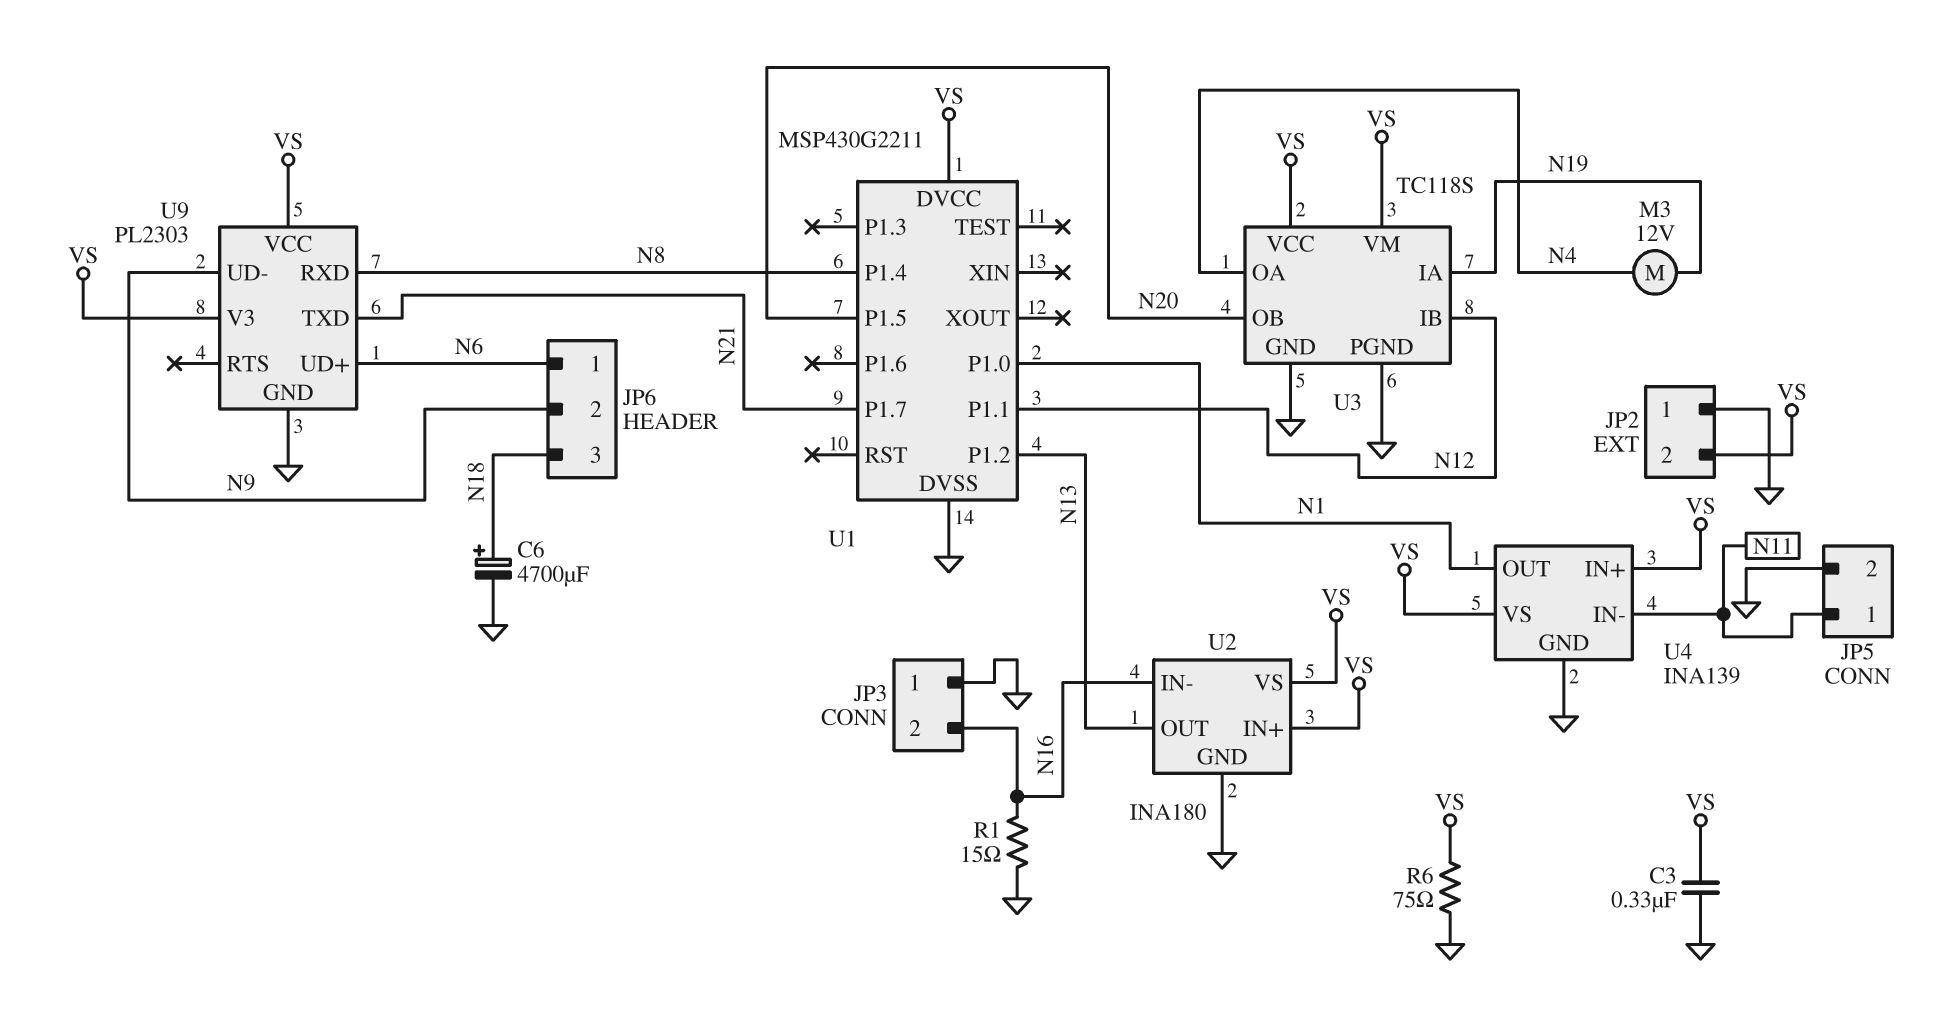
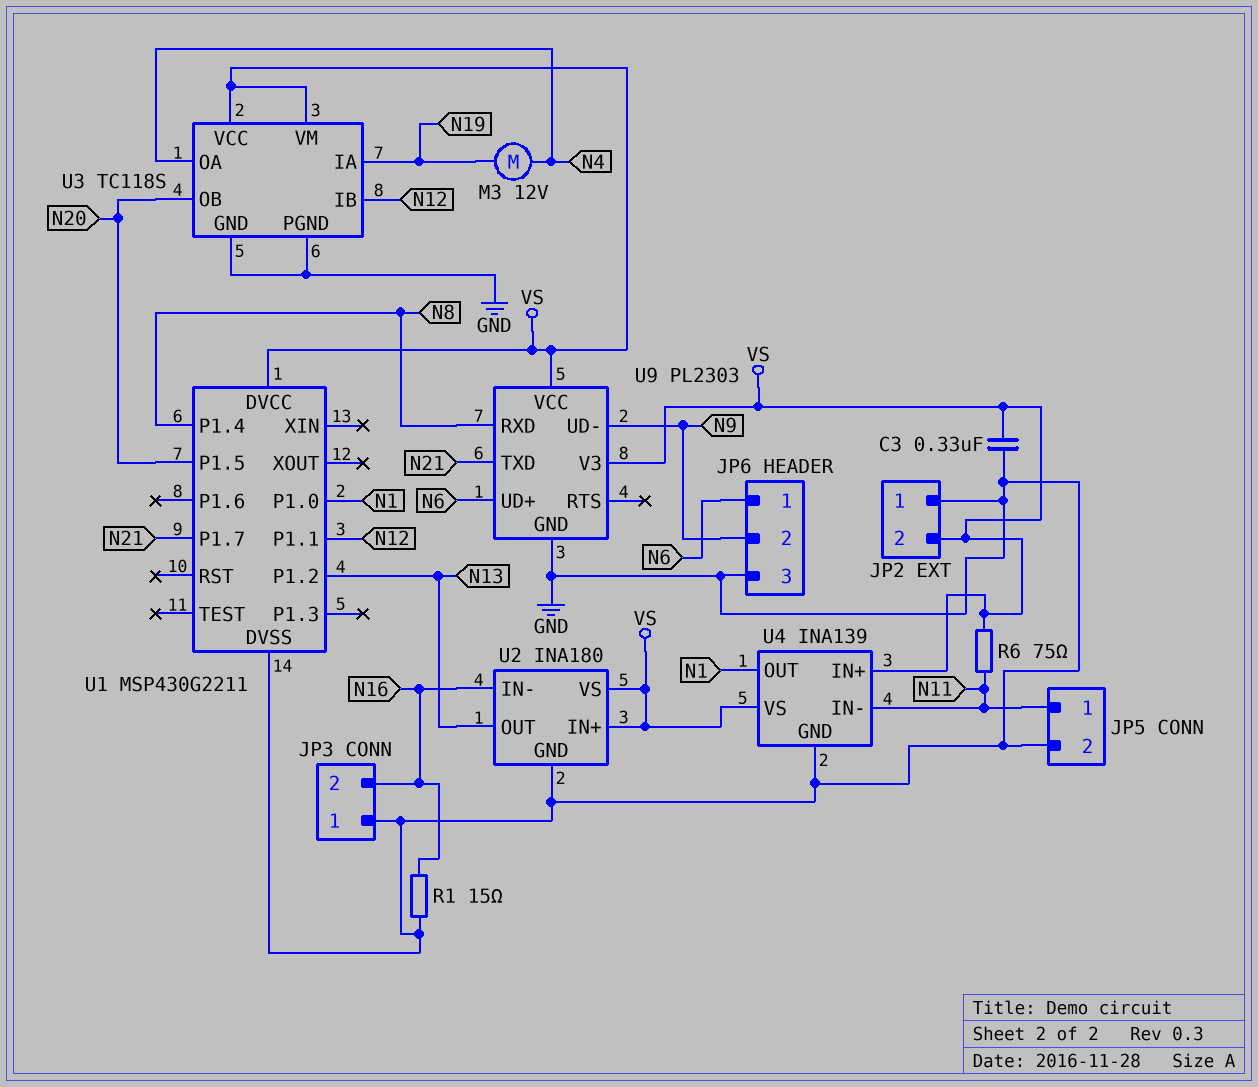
C6: 4700uF (plus N18, minus GND) -> none
JP6 pin 3: N18 -> GND
R6: 75 (GND, VS) -> 75 (N11, VS)

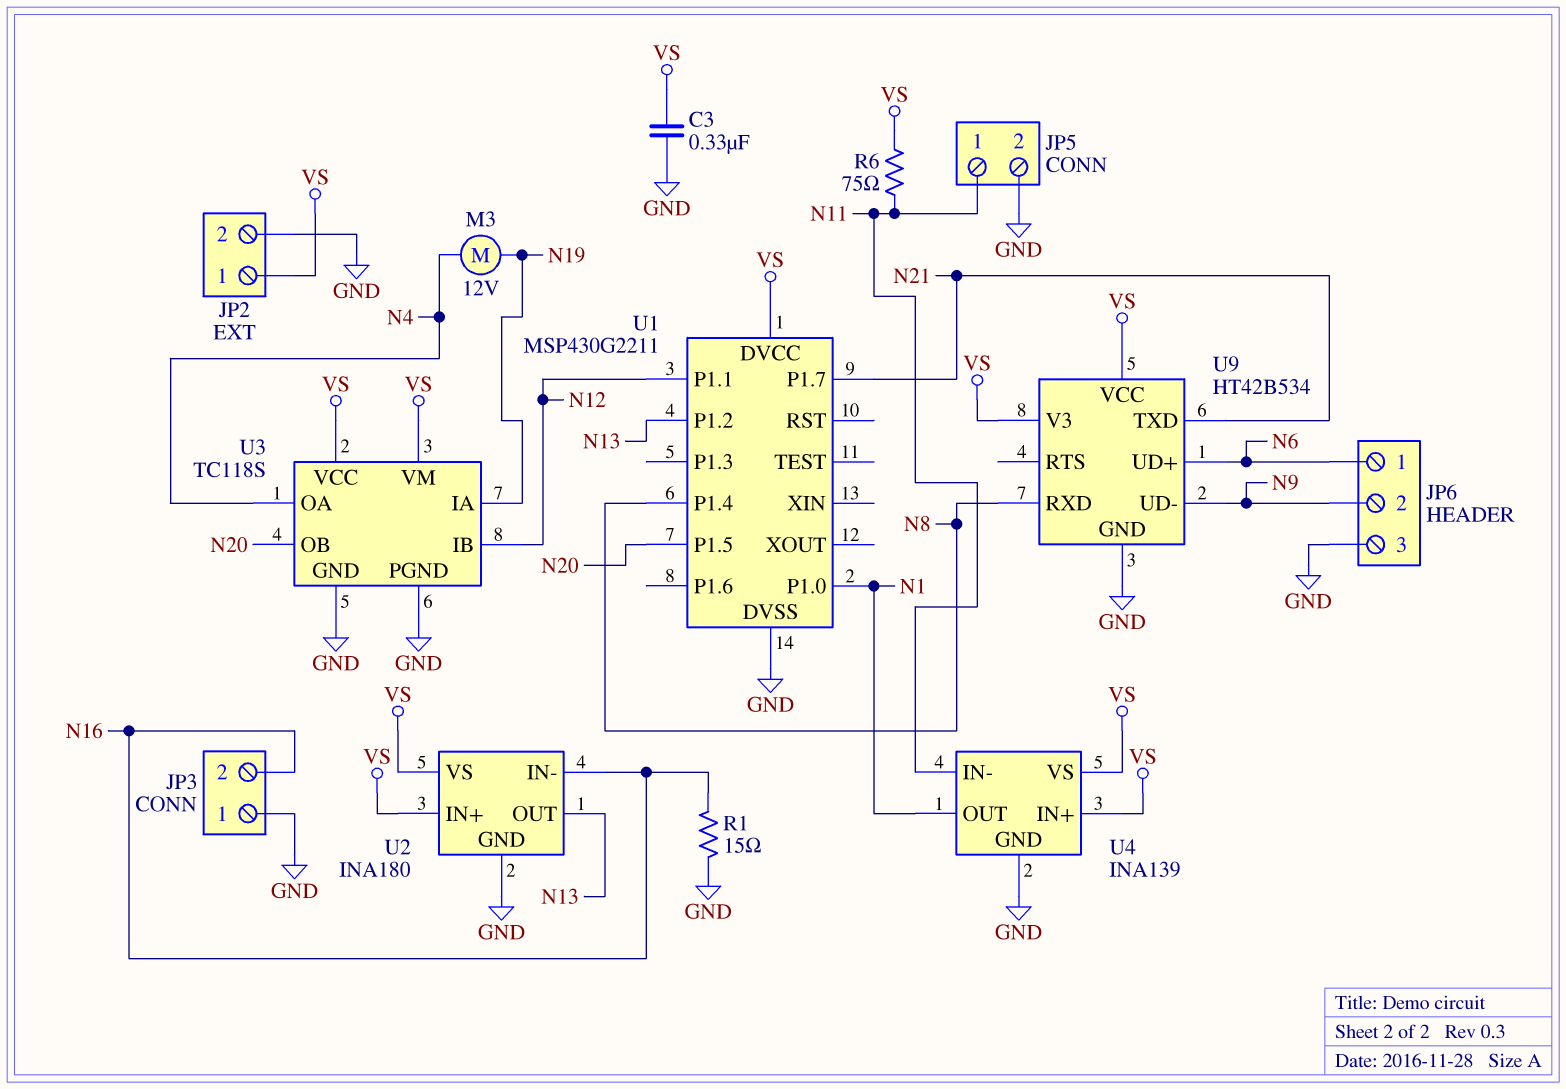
JP2 pin 1: GND -> VS
JP2 pin 2: VS -> GND
U9: PL2303 -> HT42B534

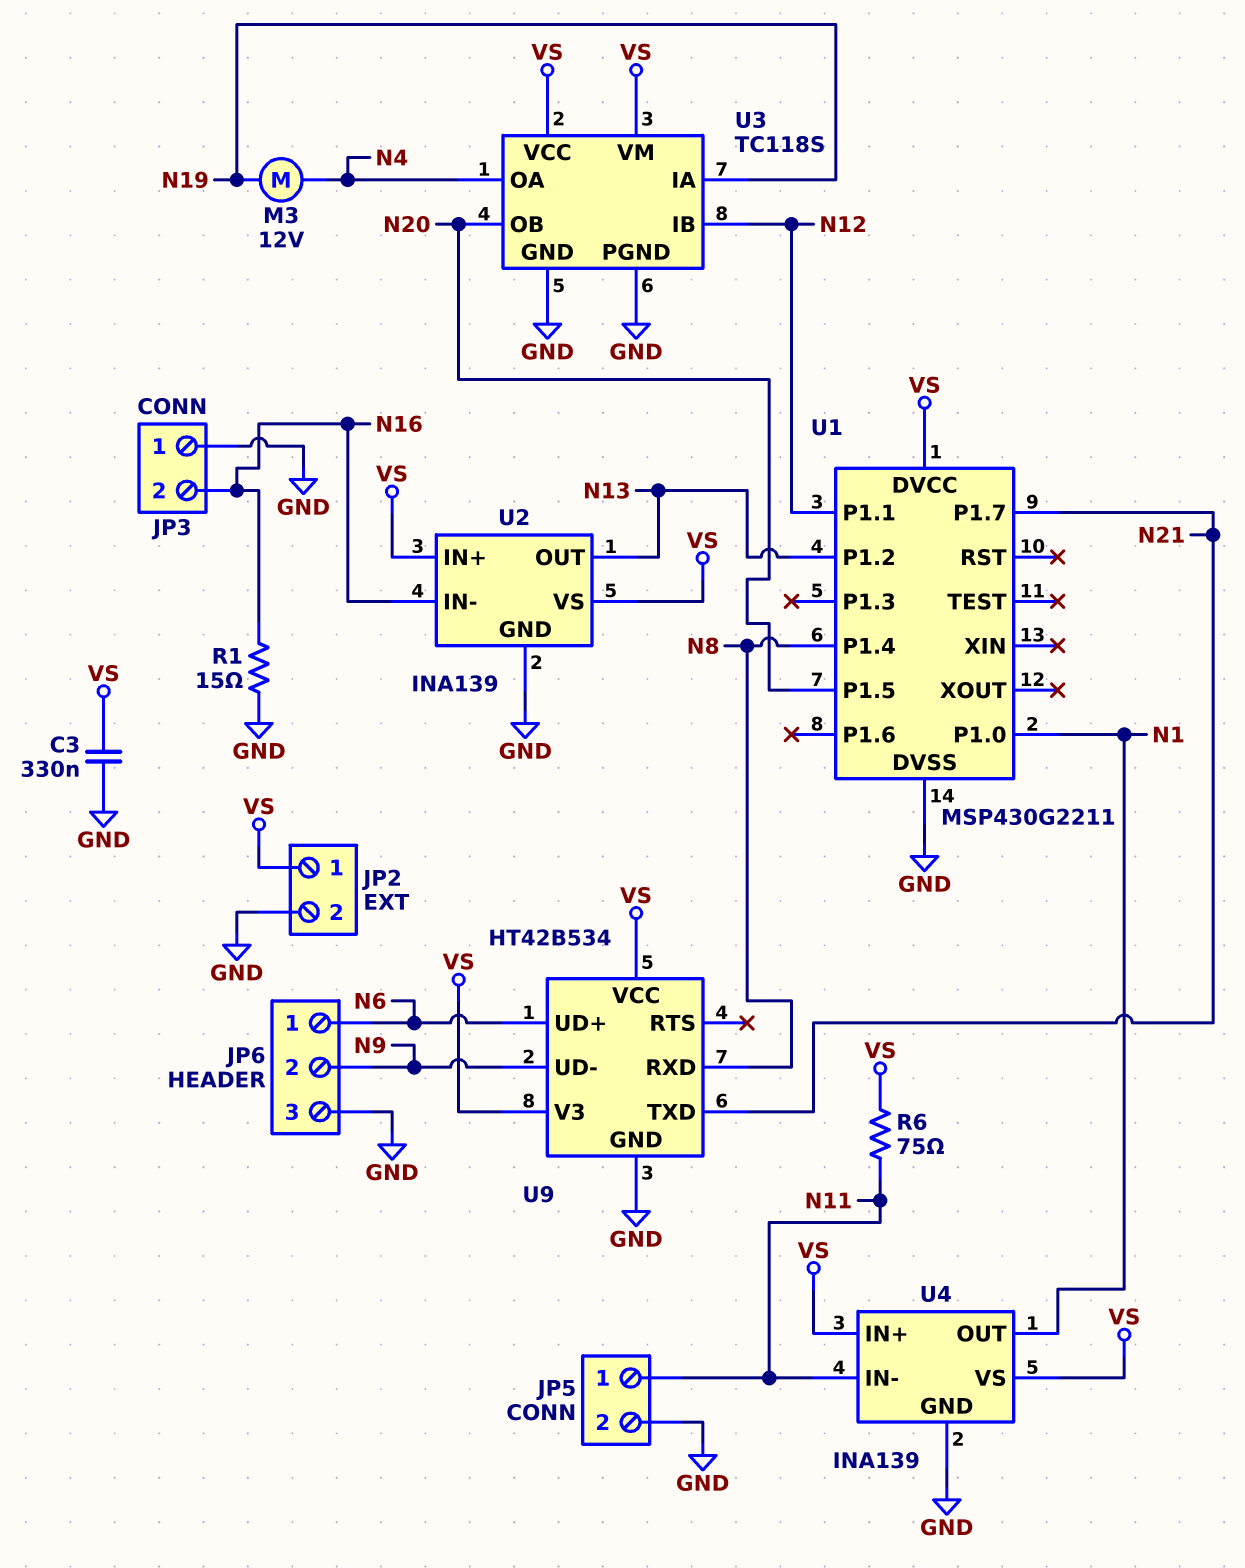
U2: INA180 -> INA139

